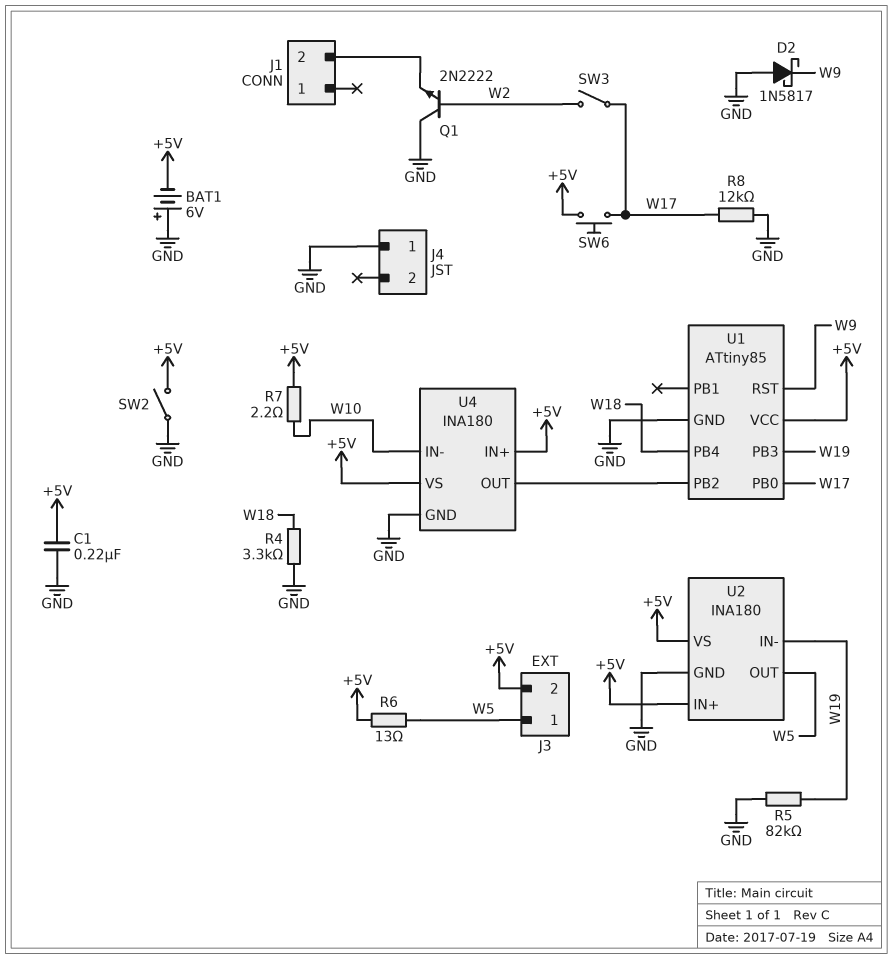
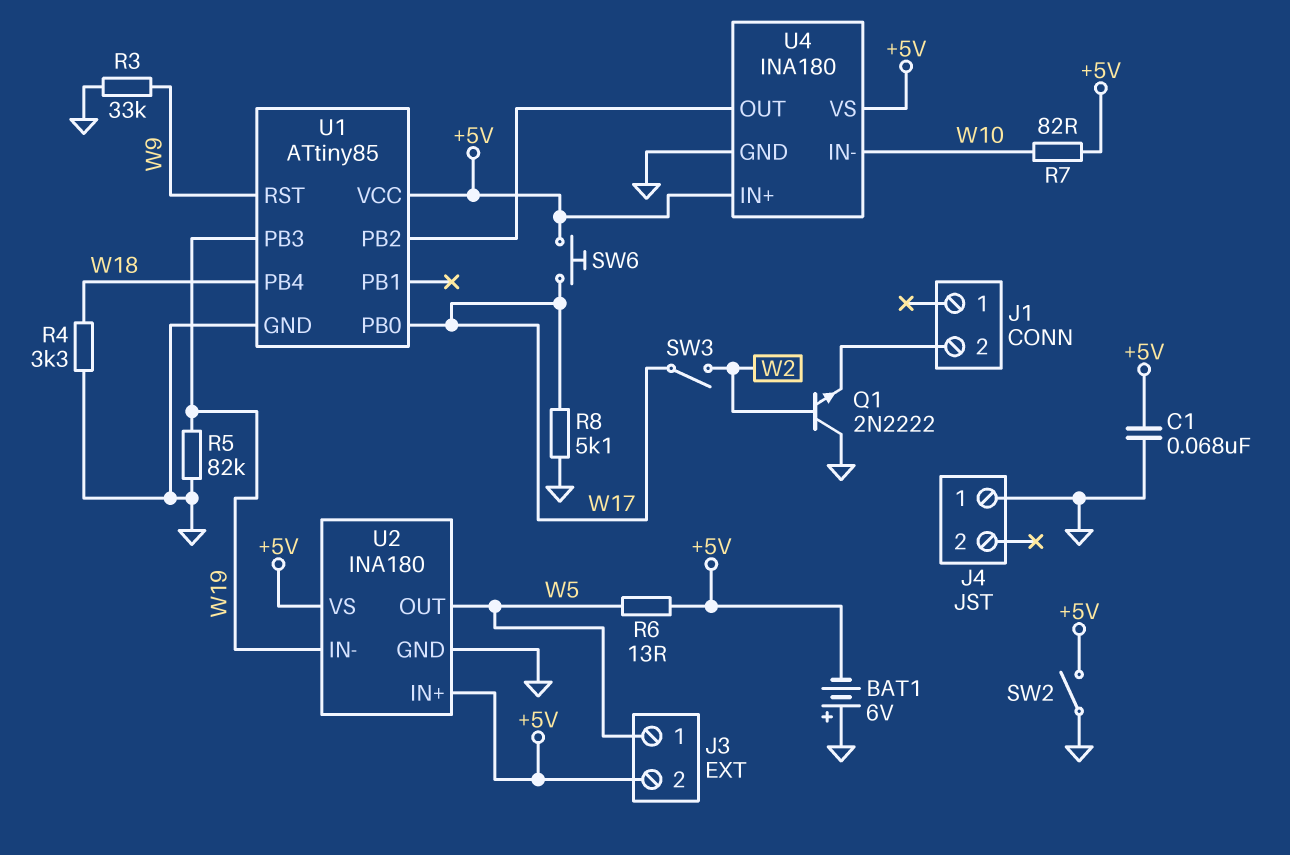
C1: 220nF (+5V, GND) -> 68nF (+5V, GND)
D2: schottky 1N5817 (A GND, K W9) -> none
R3: none -> 33k (GND, W9)
R7: 2.2 (+5V, W10) -> 82 (+5V, W10)
R8: 12k (GND, W17) -> 5.1k (GND, W17)

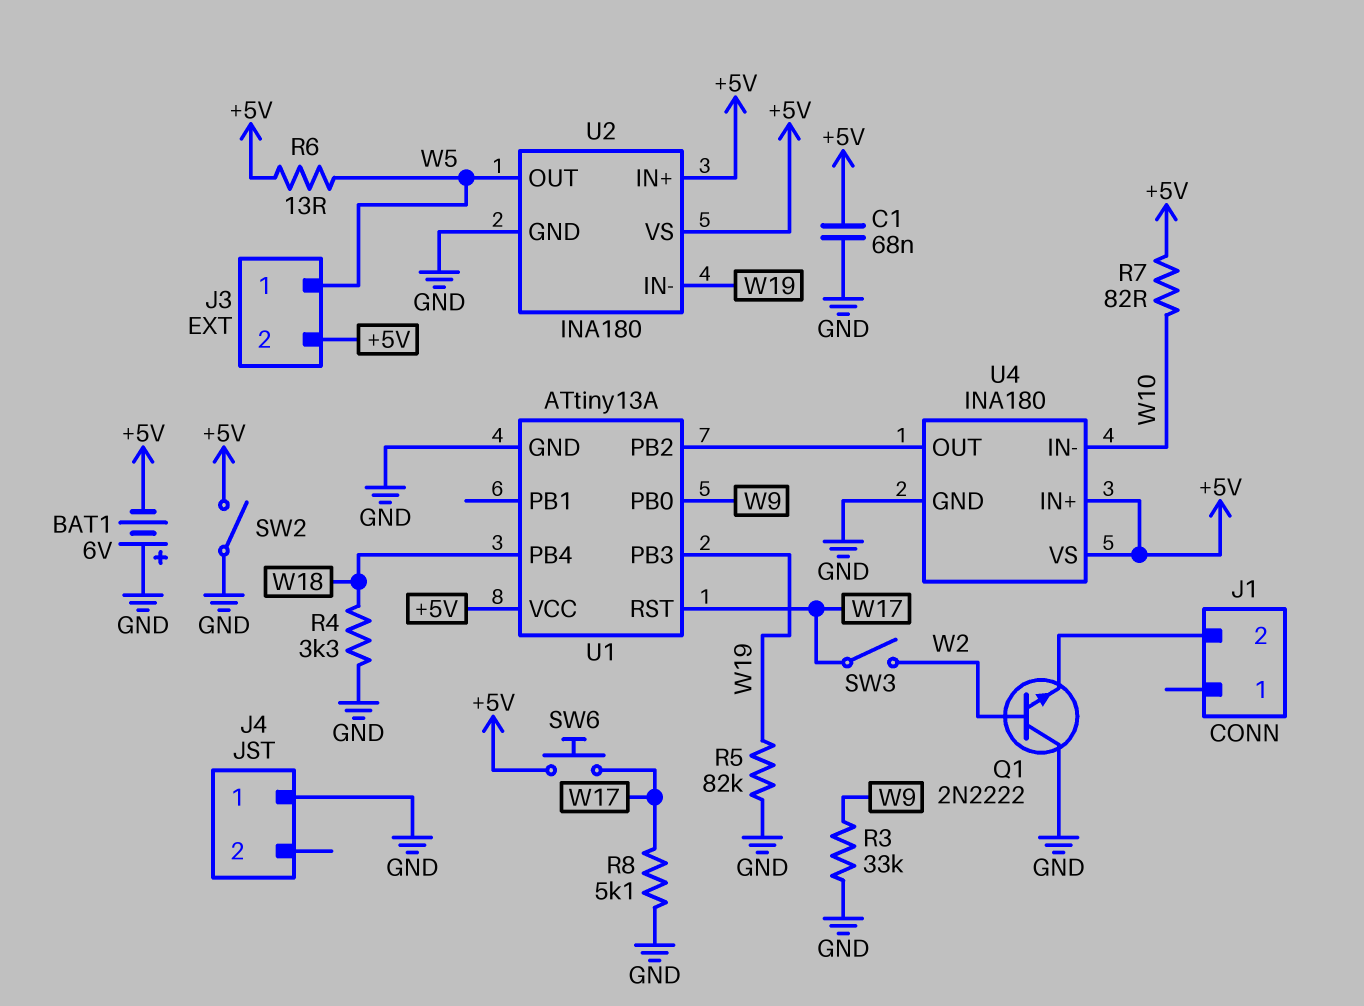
U1: ATtiny85 -> ATtiny13A
U1 pin PB0: W17 -> W9
U1 pin RST: W9 -> W17

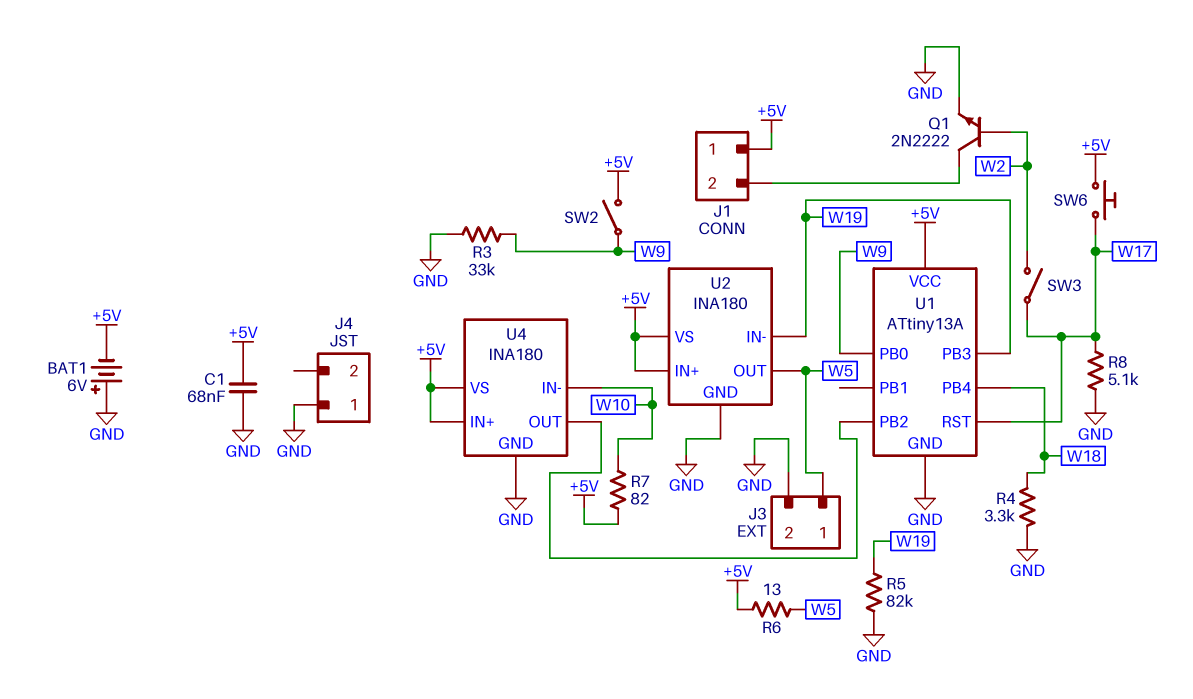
J1 pin 1: none -> +5V
J3 pin 2: +5V -> GND
Q1: NPN 2N2222 (B W2, C GND, E J1/2) -> NPN 2N2222 (B W2, C J1/2, E GND)
SW2: switch (+5V, GND) -> switch (+5V, W9)

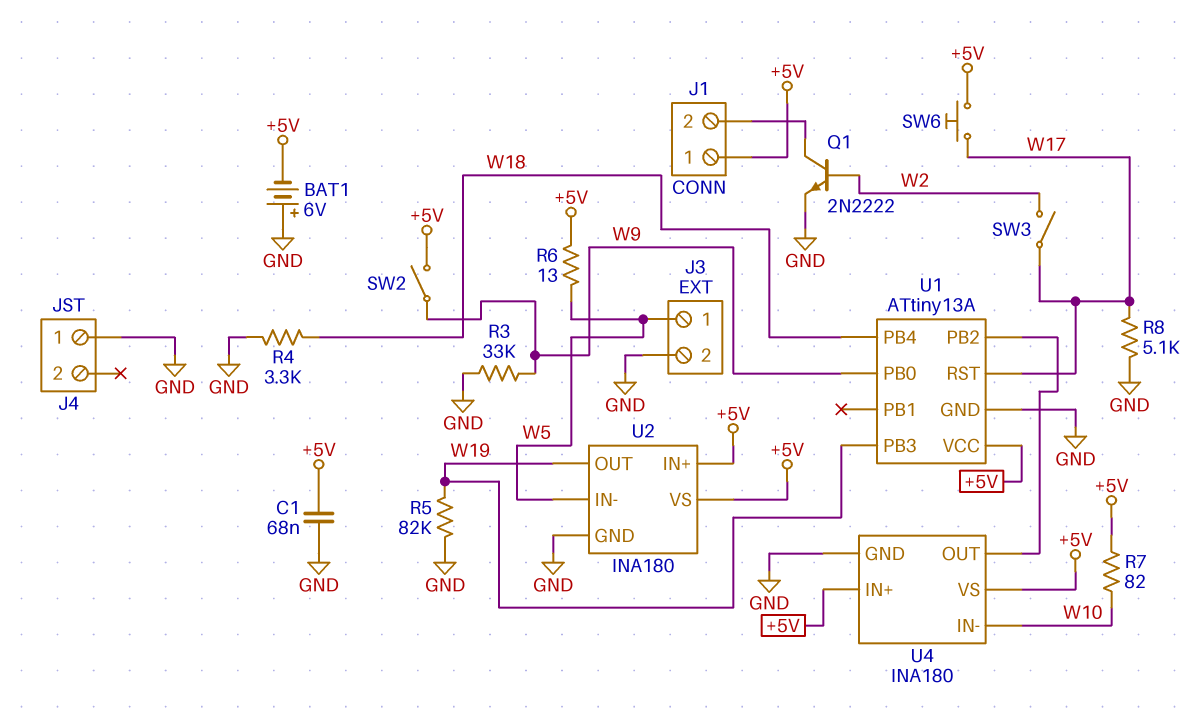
U2 pin IN-: W19 -> W5
U2 pin OUT: W5 -> W19

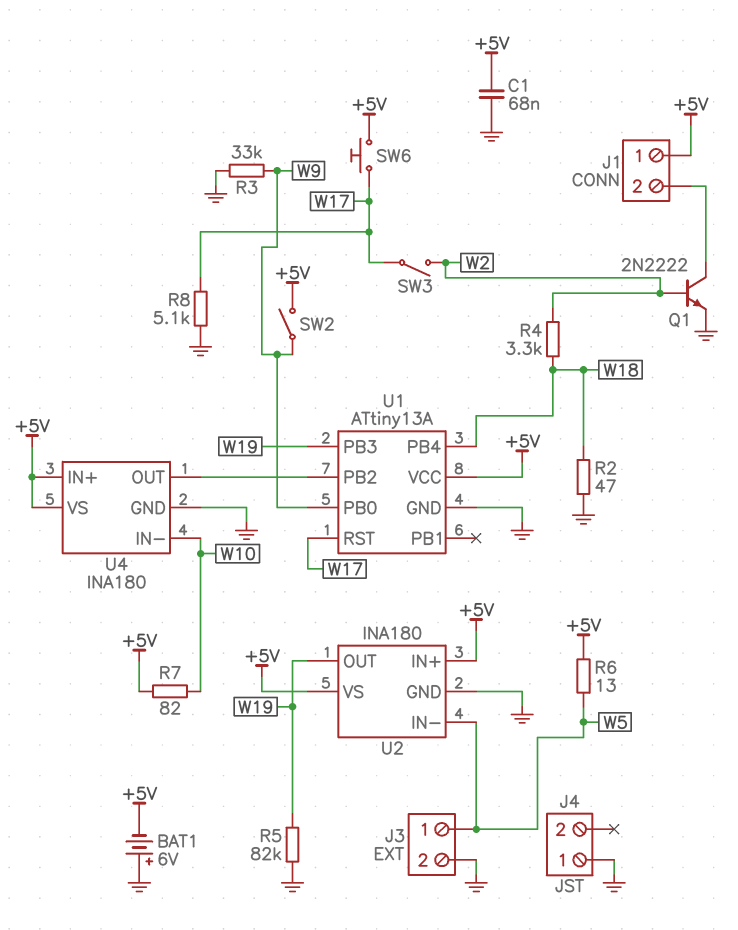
R2: none -> 47 (GND, W18)
R4: 3.3k (GND, W18) -> 3.3k (W2, W18)

